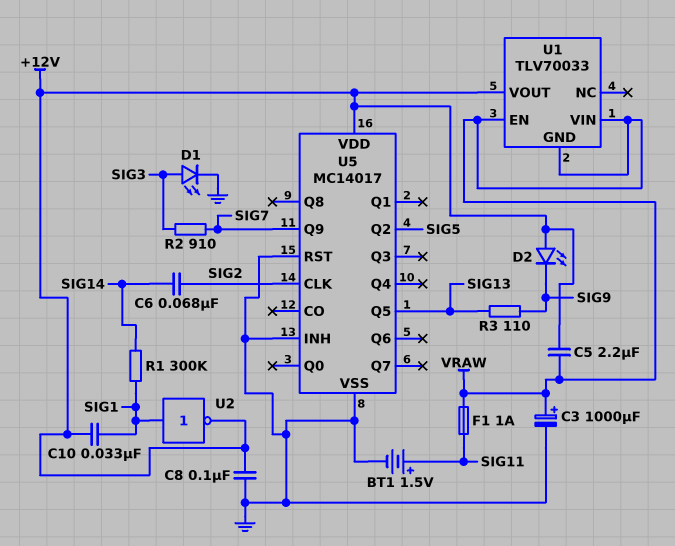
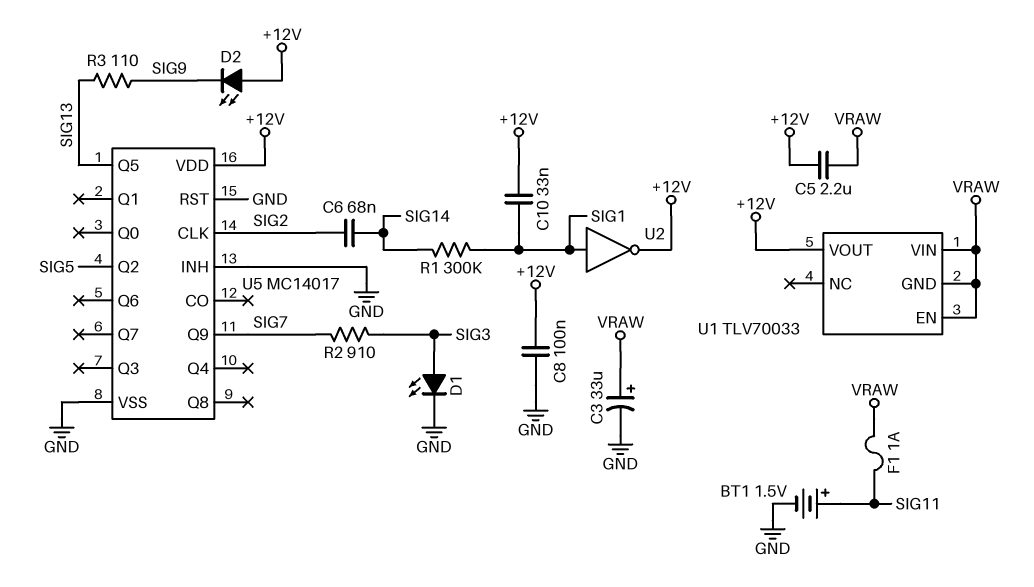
C3: 1000uF (plus VRAW, minus GND) -> 33uF (plus VRAW, minus GND)

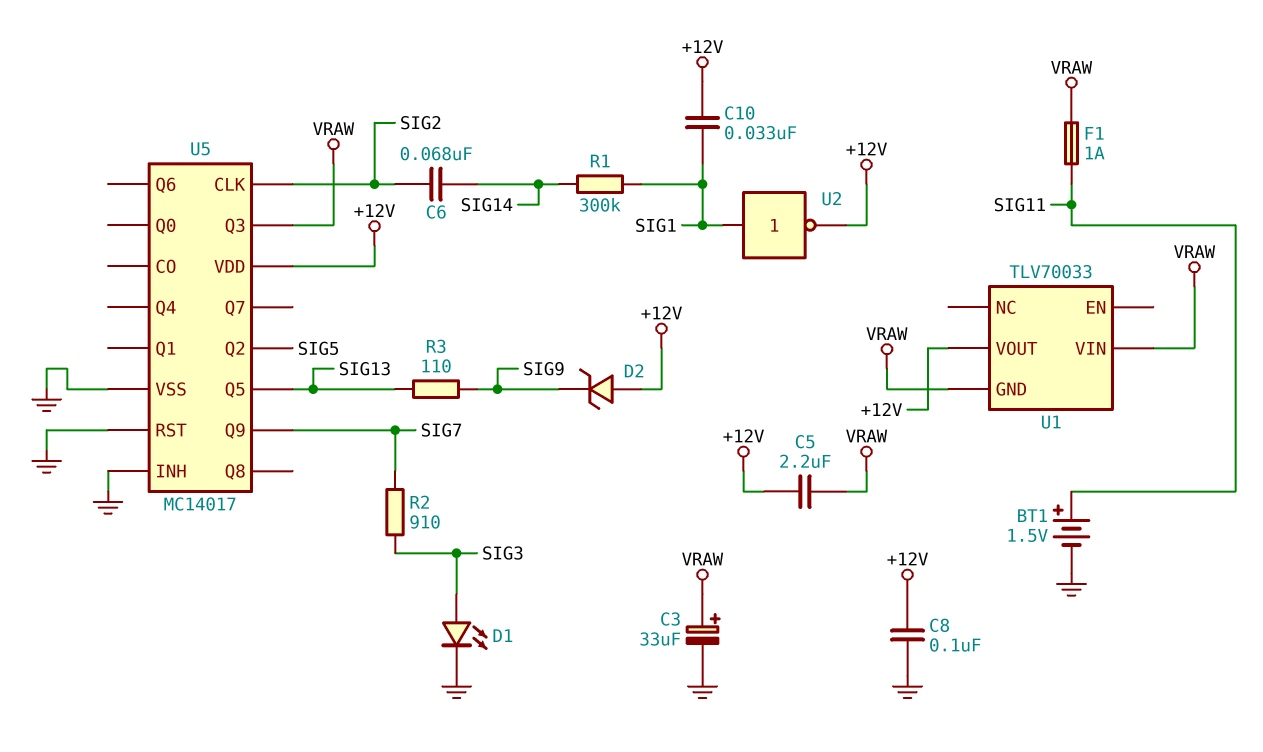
D2: LED (A +12V, K SIG9) -> zener (A +12V, K SIG9)
U1 pin EN: VRAW -> none
U5 pin Q3: none -> VRAW

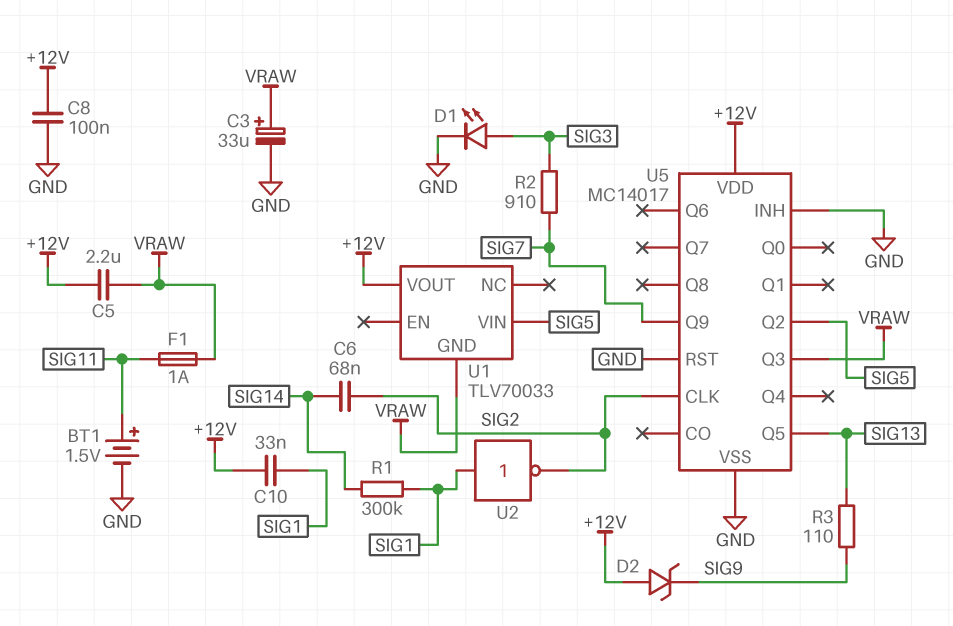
U1 pin VIN: VRAW -> SIG5
U2: NOT (in SIG1, out +12V) -> NOT (in SIG1, out SIG2)

